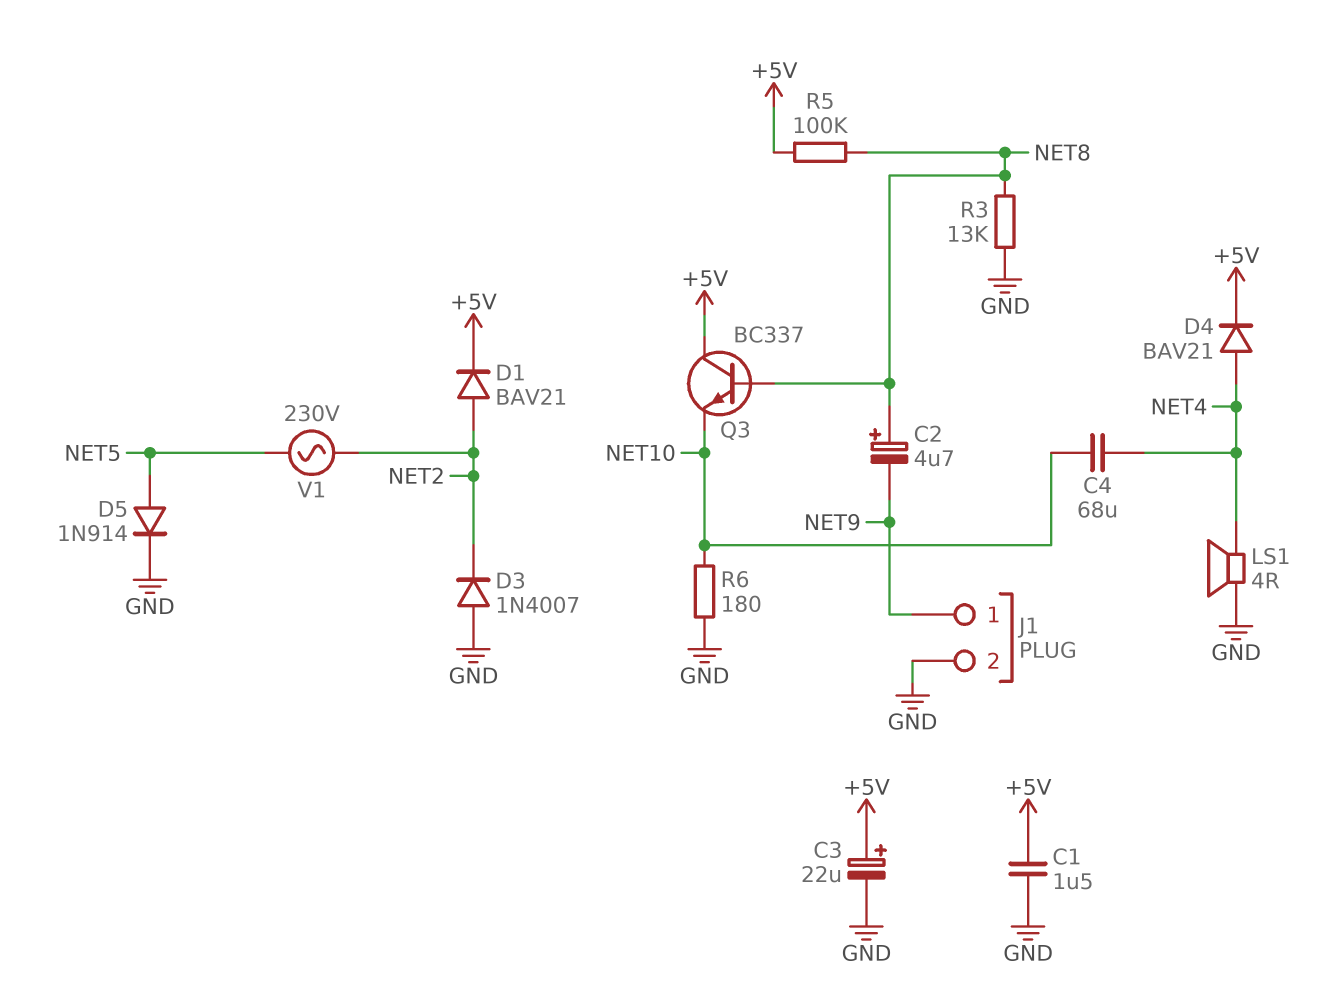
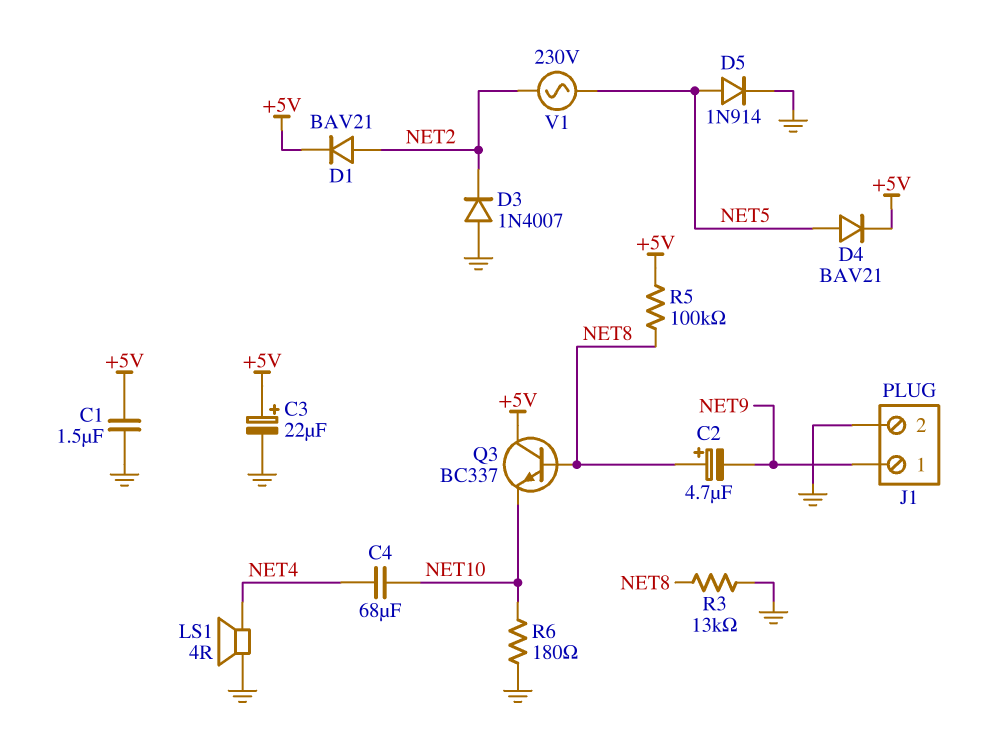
D4: diode BAV21 (A NET4, K +5V) -> diode BAV21 (A NET5, K +5V)

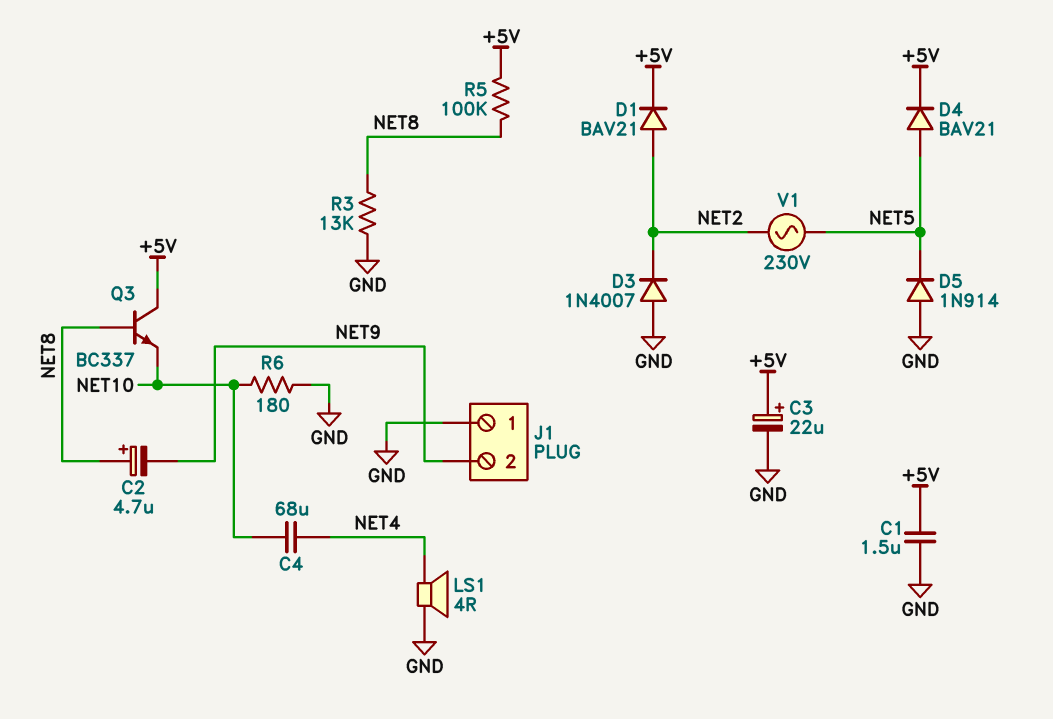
D5: diode 1N914 (A NET5, K GND) -> diode 1N914 (A GND, K NET5)
J1 pin 1: NET9 -> GND
J1 pin 2: GND -> NET9

